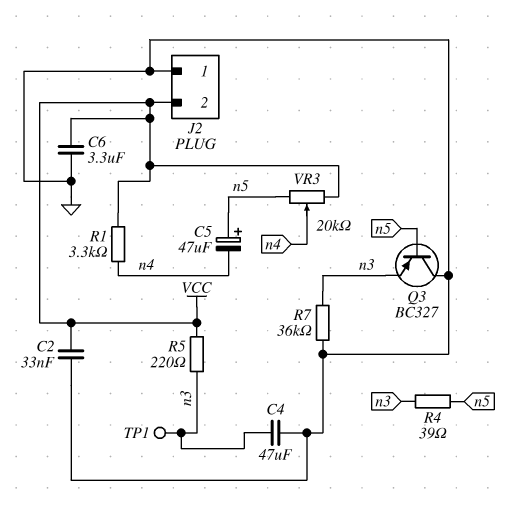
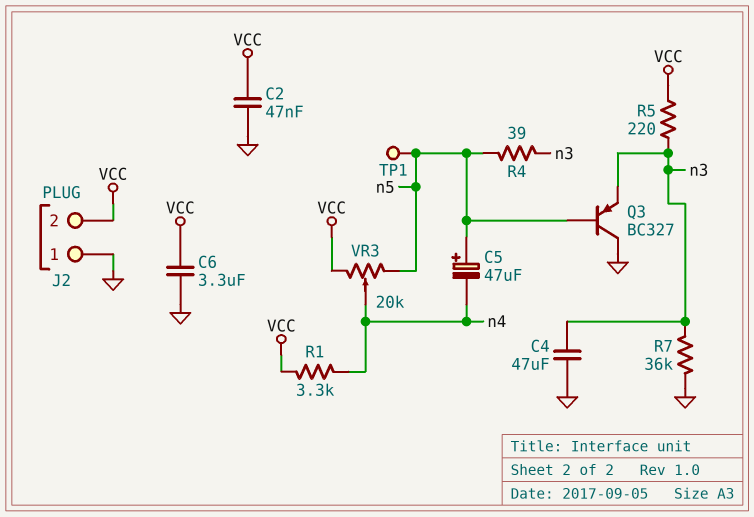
C2: 33nF (GND, VCC) -> 47nF (GND, VCC)
TP1: test point (n3) -> test point (n5)

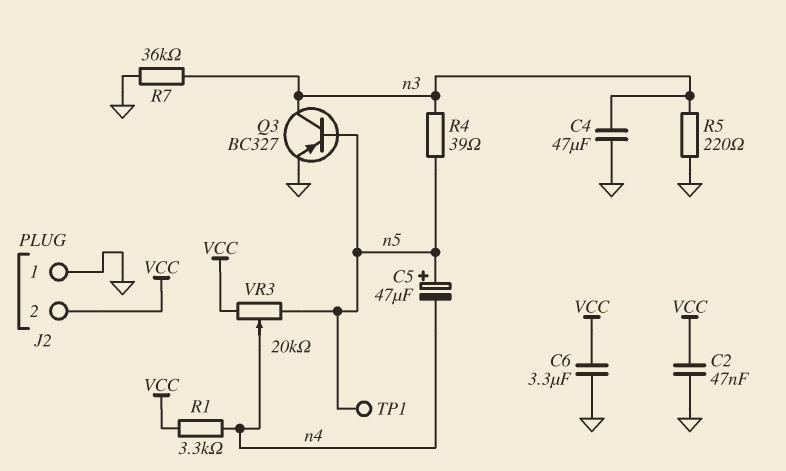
Q3: PNP BC327 (B n5, C GND, E n3) -> PNP BC327 (B n5, C n3, E GND)
R5: 220 (VCC, n3) -> 220 (GND, n3)

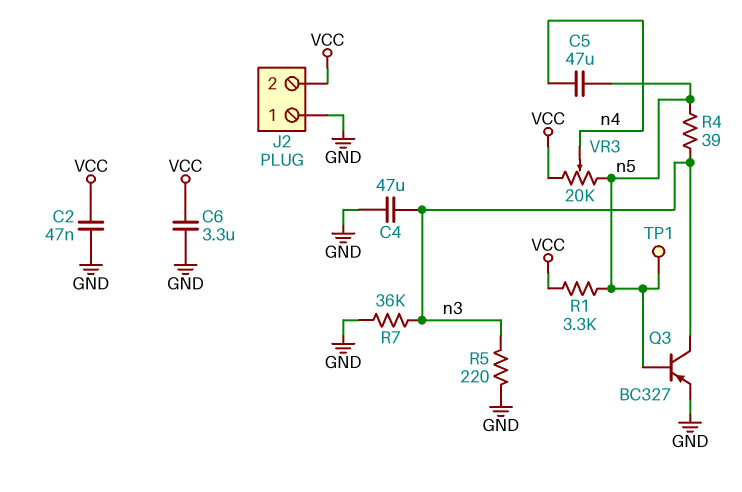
C5: 47uF (plus n5, minus n4) -> 47uF (n4, n5)
R1: 3.3k (VCC, n4) -> 3.3k (VCC, n5)

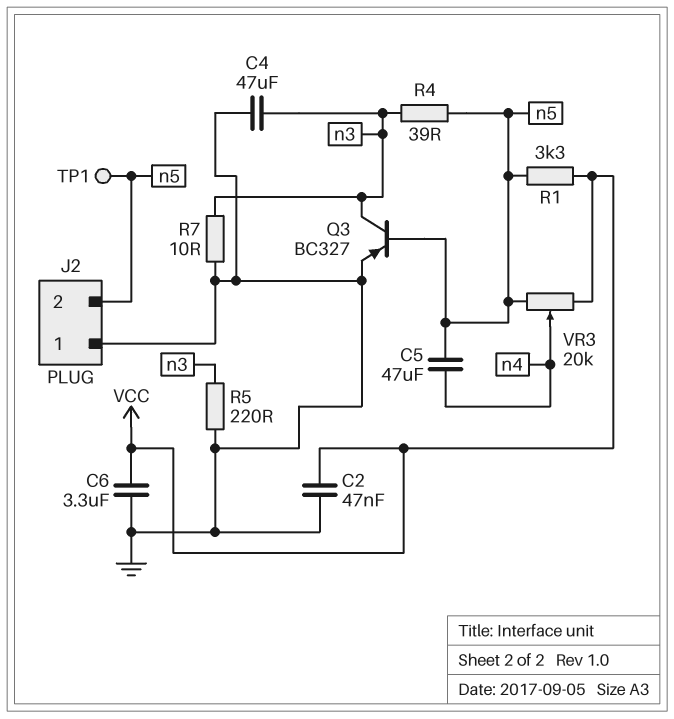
J2 pin 2: VCC -> n5
R7: 36k (GND, n3) -> 10 (GND, n3)

